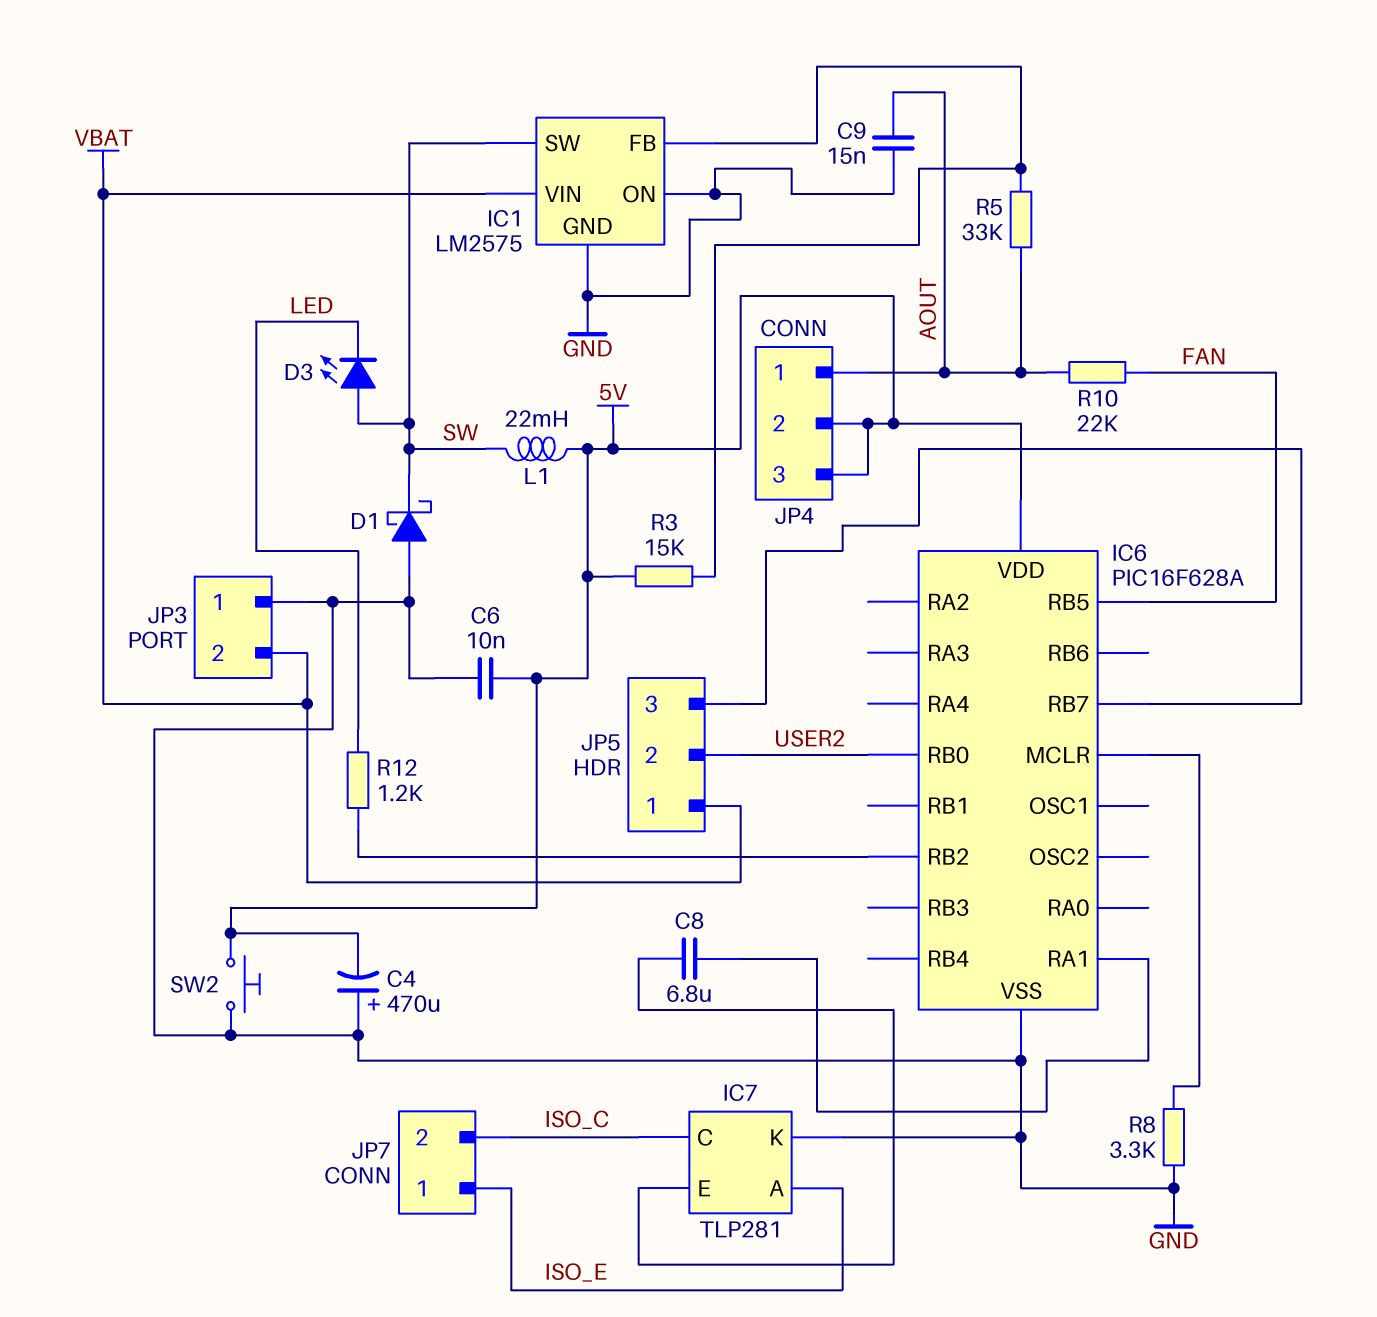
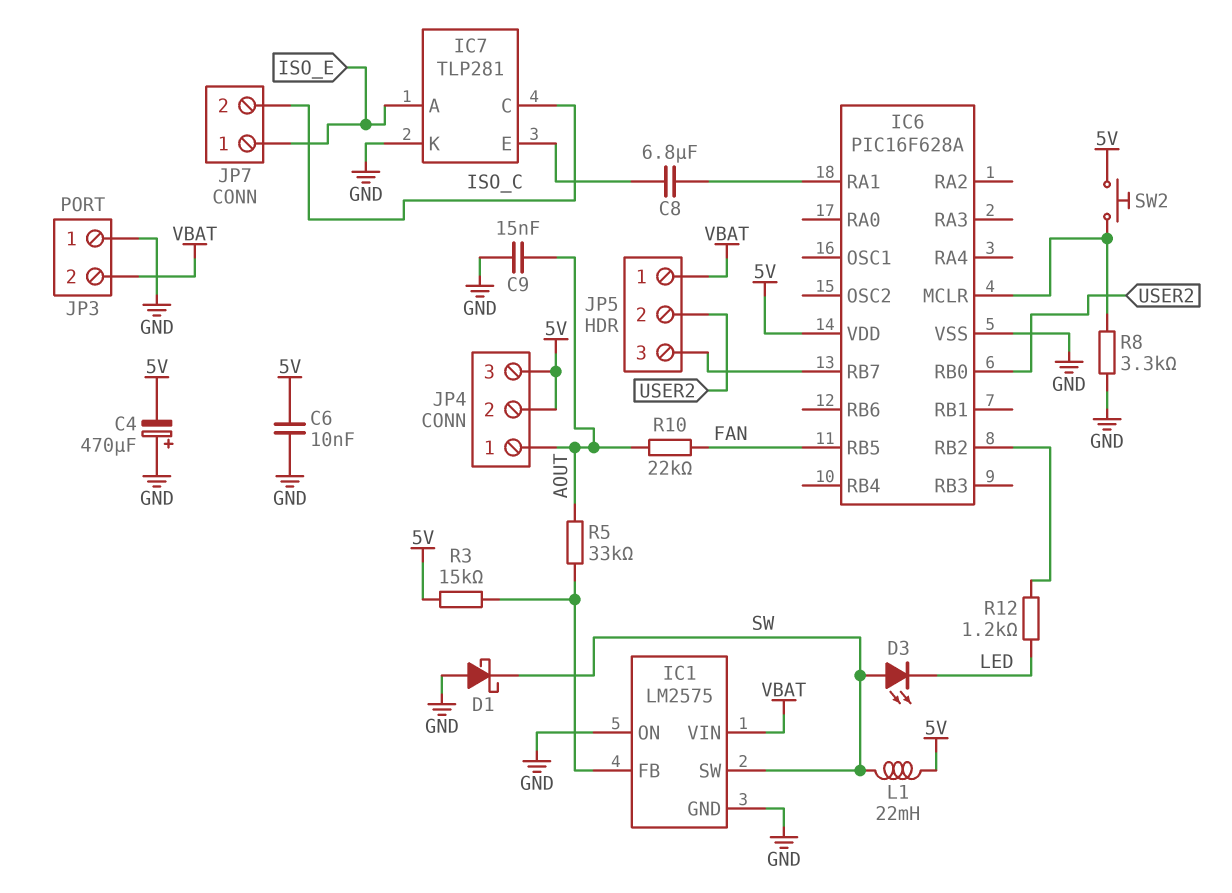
SW2: button (5V, GND) -> button (5V, IC6/MCLR)

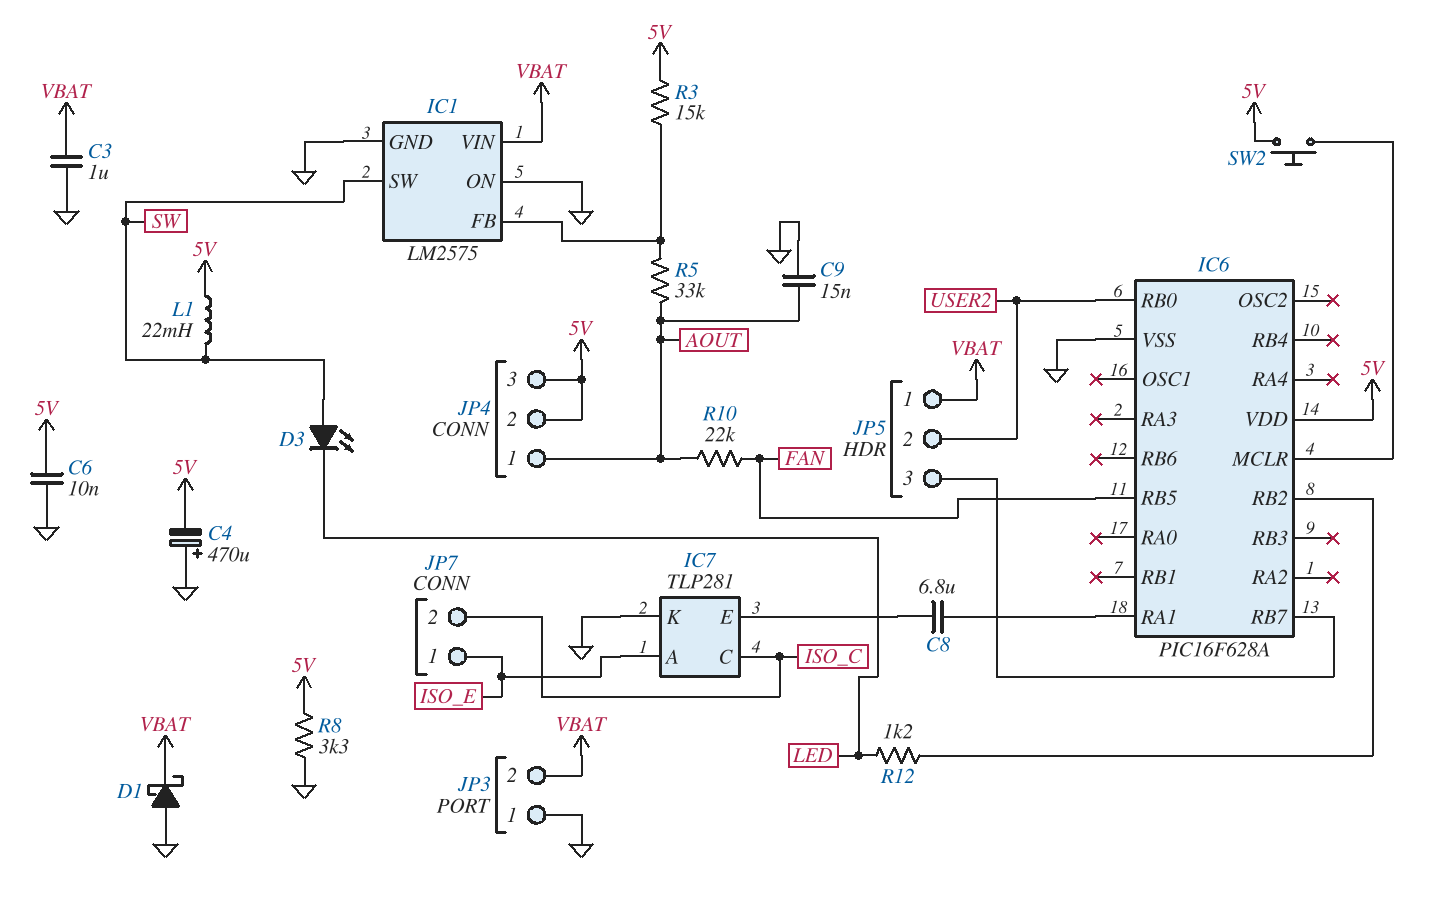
C3: none -> 1uF (GND, VBAT)
D1: schottky (A GND, K SW) -> schottky (A GND, K VBAT)
R8: 3.3k (GND, IC6/MCLR) -> 3.3k (5V, GND)

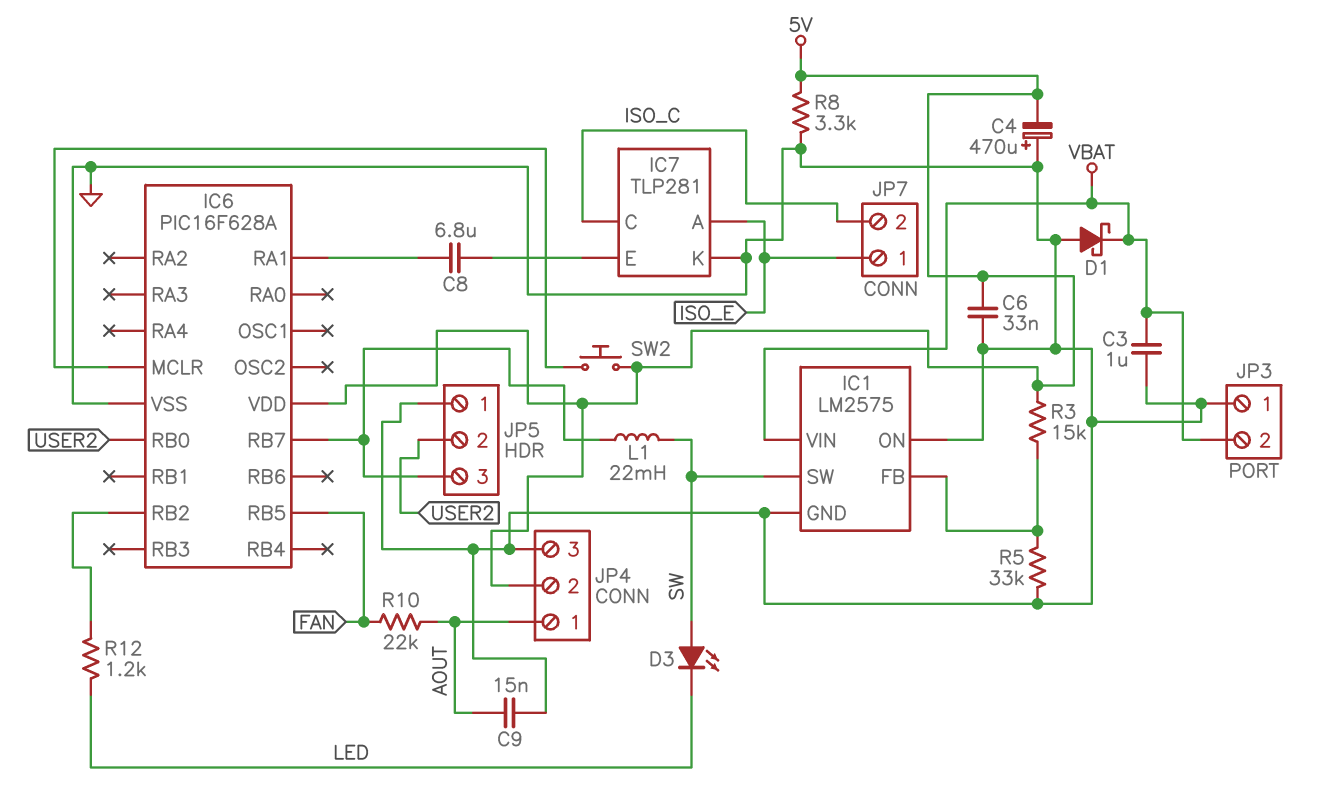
C6: 10nF (5V, GND) -> 33nF (5V, GND)
JP4 pin 3: 5V -> GND
JP5 pin 1: VBAT -> GND
L1: 22mH (5V, SW) -> 22mH (IC6/RB7, SW)
R5: 33k (AOUT, IC1/FB) -> 33k (GND, IC1/FB)

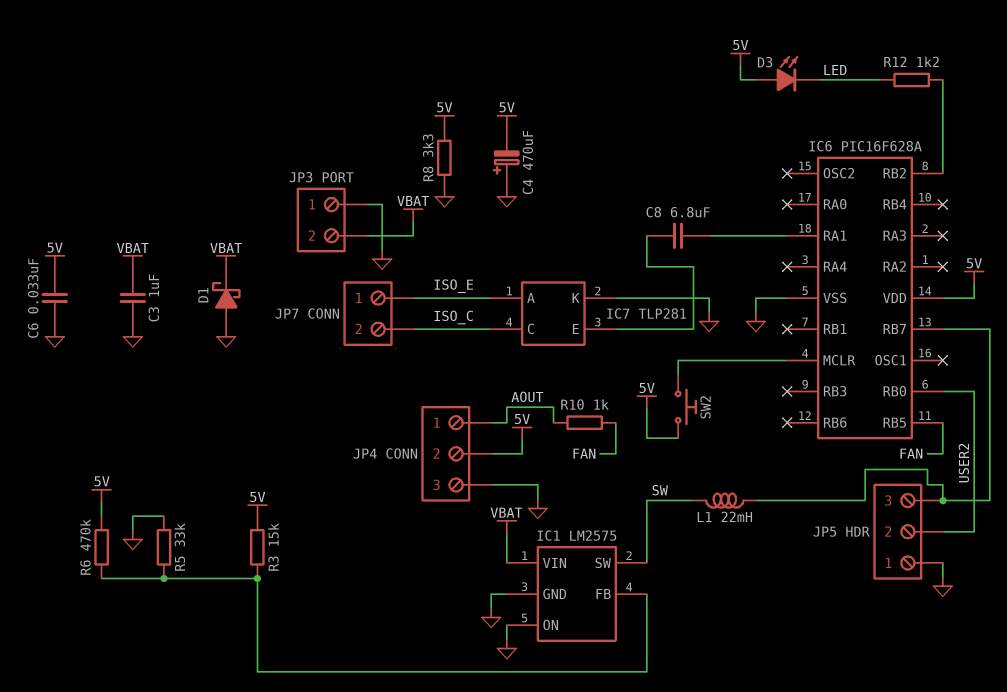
C9: 15nF (AOUT, GND) -> none
D3: LED (A SW, K LED) -> LED (A 5V, K LED)
R6: none -> 470k (5V, IC1/FB)
R10: 22k (AOUT, FAN) -> 1k (AOUT, FAN)

